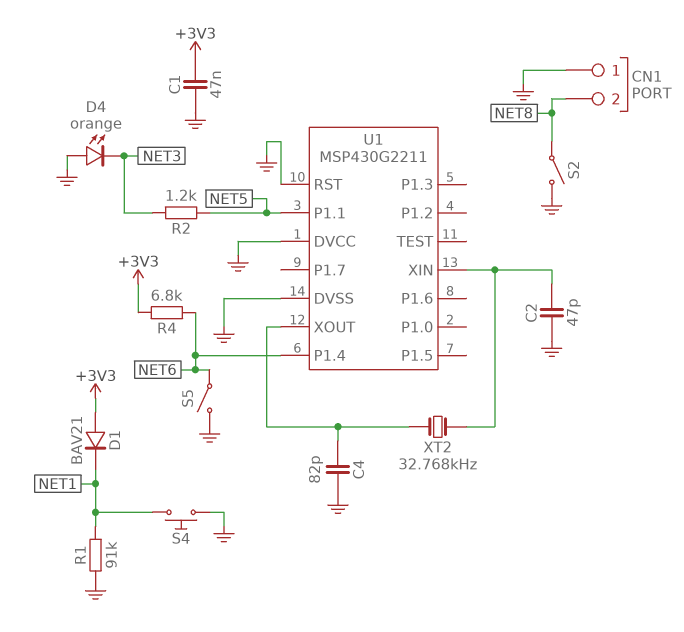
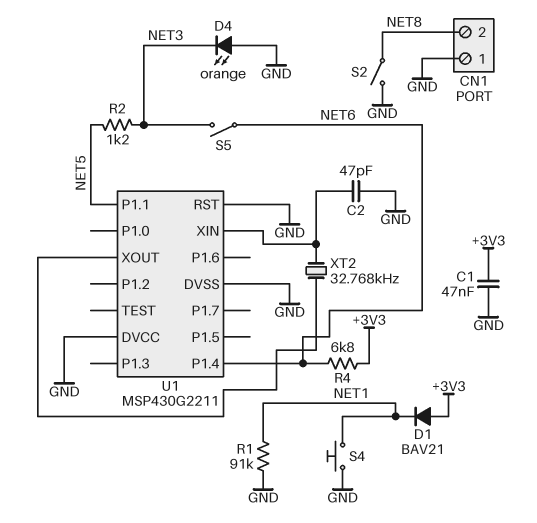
C4: 82pF (GND, U1/XOUT) -> none
S5: switch (GND, NET6) -> switch (NET3, NET6)

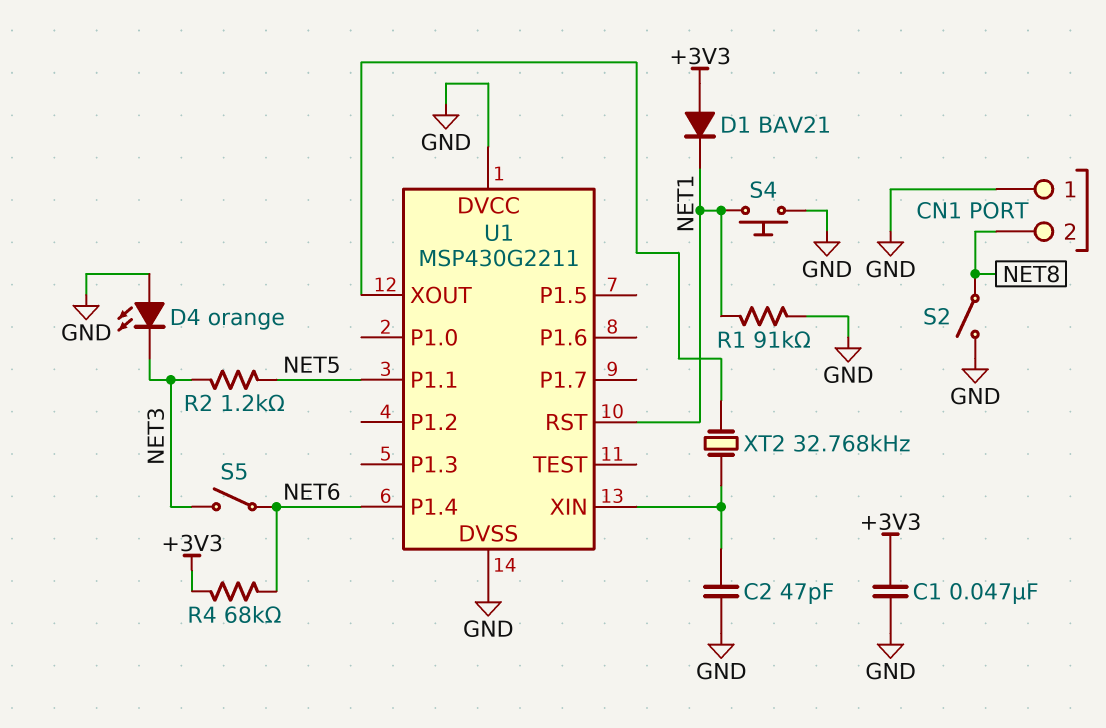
R4: 6.8k (+3V3, NET6) -> 68k (+3V3, NET6)
U1 pin RST: GND -> NET1

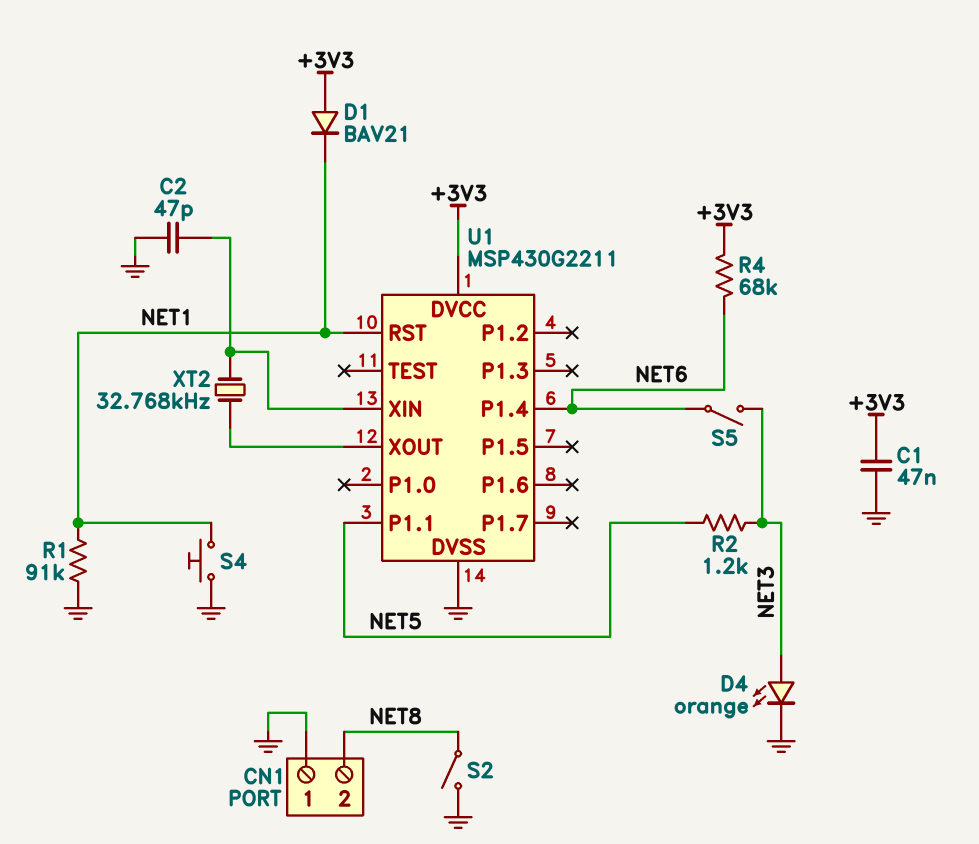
D4: LED orange (A GND, K NET3) -> LED orange (A NET3, K GND)
U1 pin DVCC: GND -> +3V3

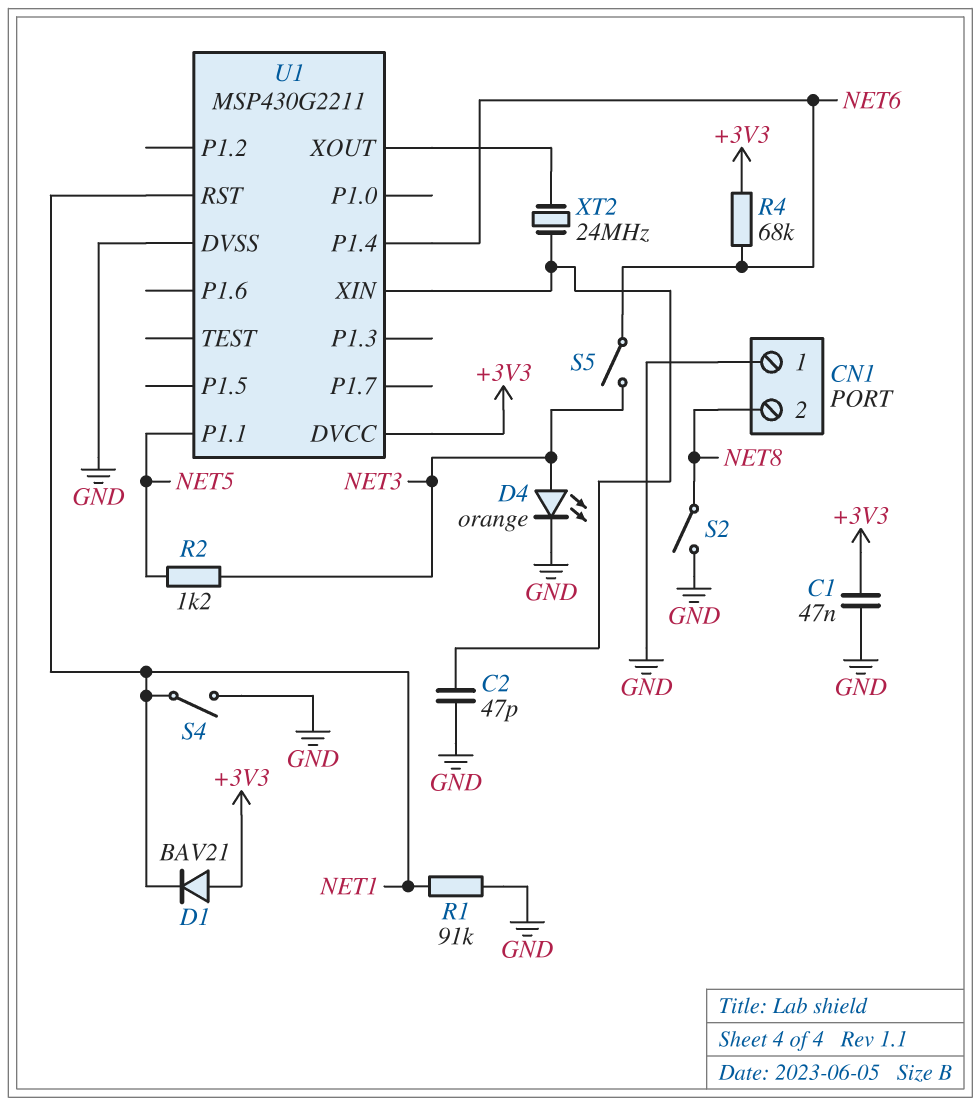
S4: button (GND, NET1) -> switch (GND, NET1)
XT2: 32.768kHz (U1/XIN, U1/XOUT) -> 24MHz (U1/XIN, U1/XOUT)

